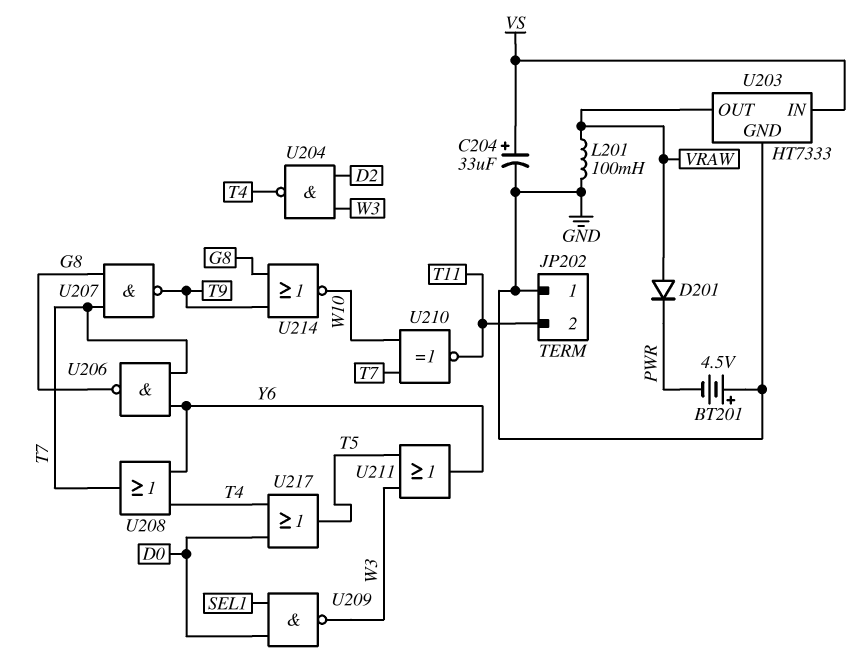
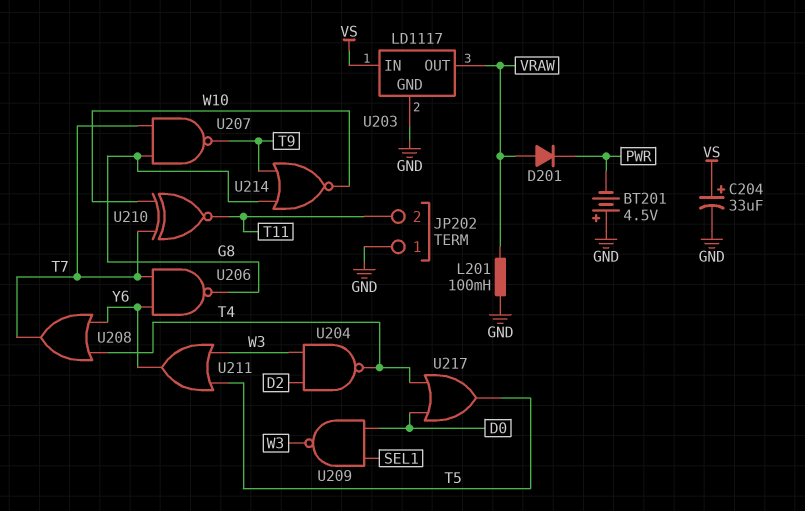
U203: HT7333 -> LD1117

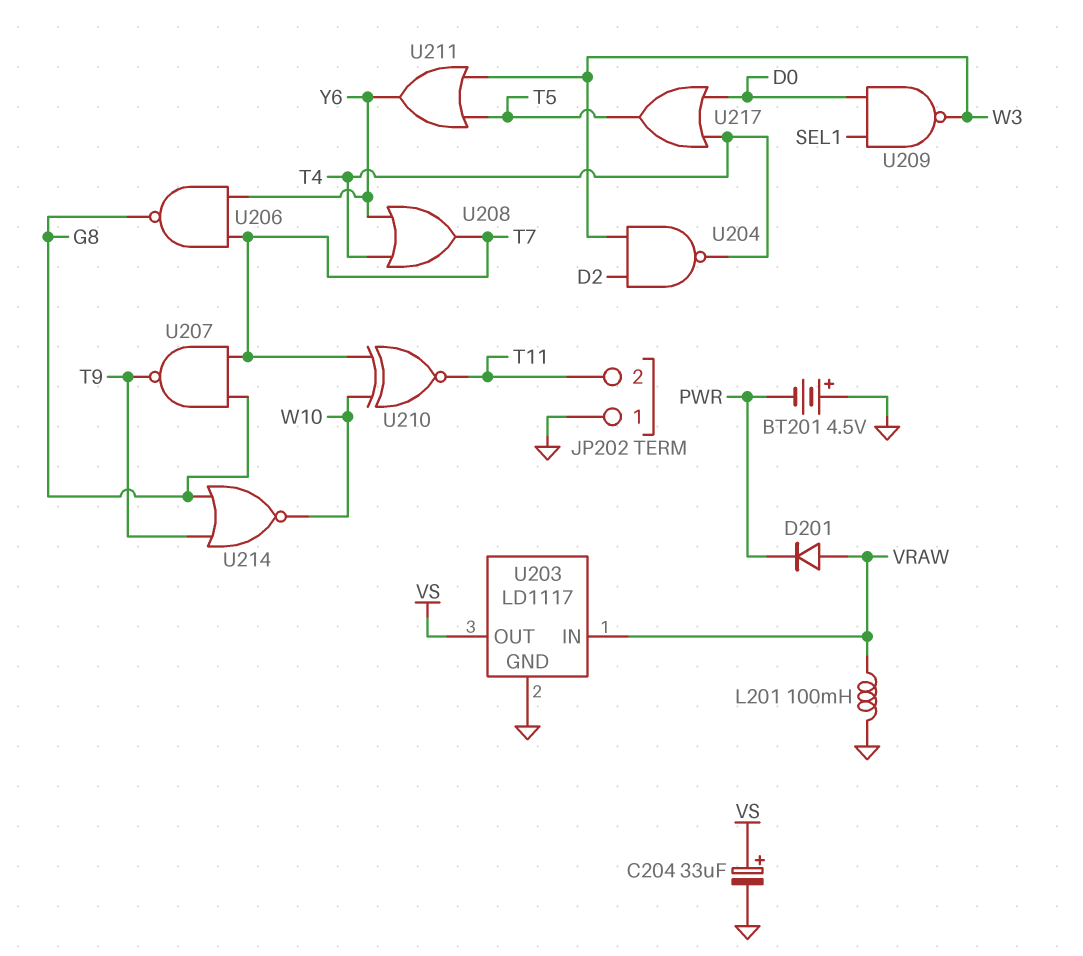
U203 pin IN: VS -> VRAW
U203 pin OUT: VRAW -> VS

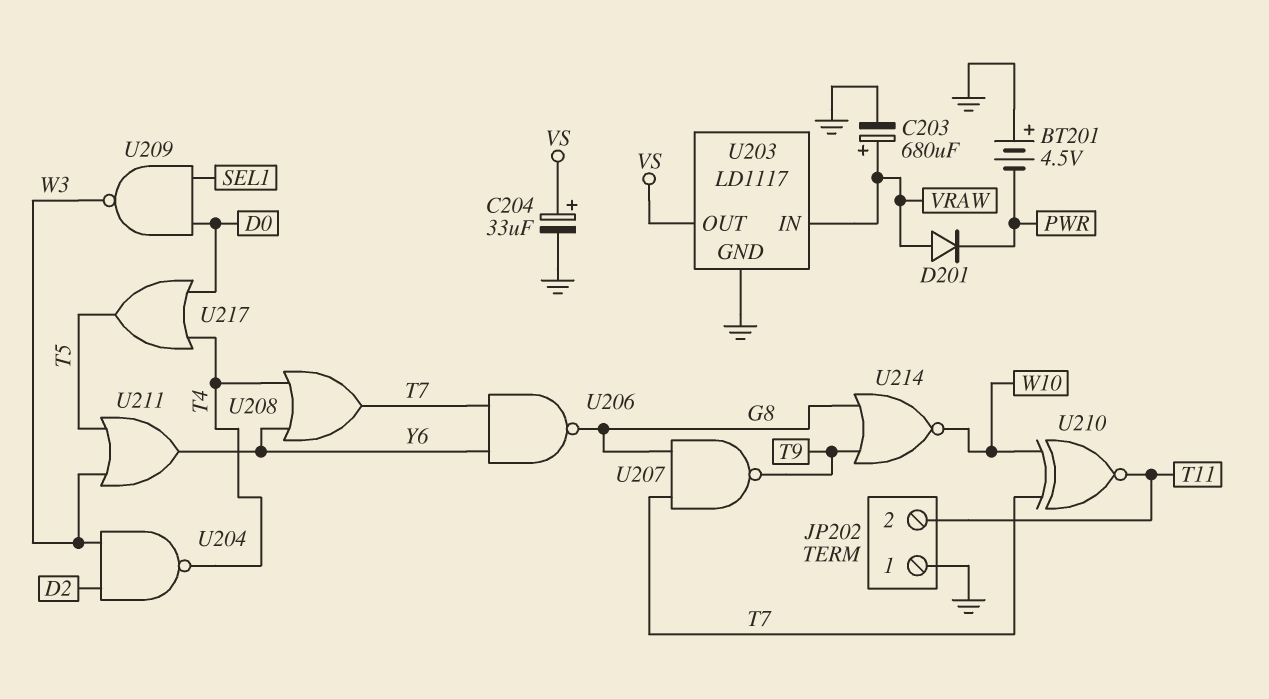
C203: none -> 680uF (plus VRAW, minus GND)
L201: 100mH (GND, VRAW) -> none

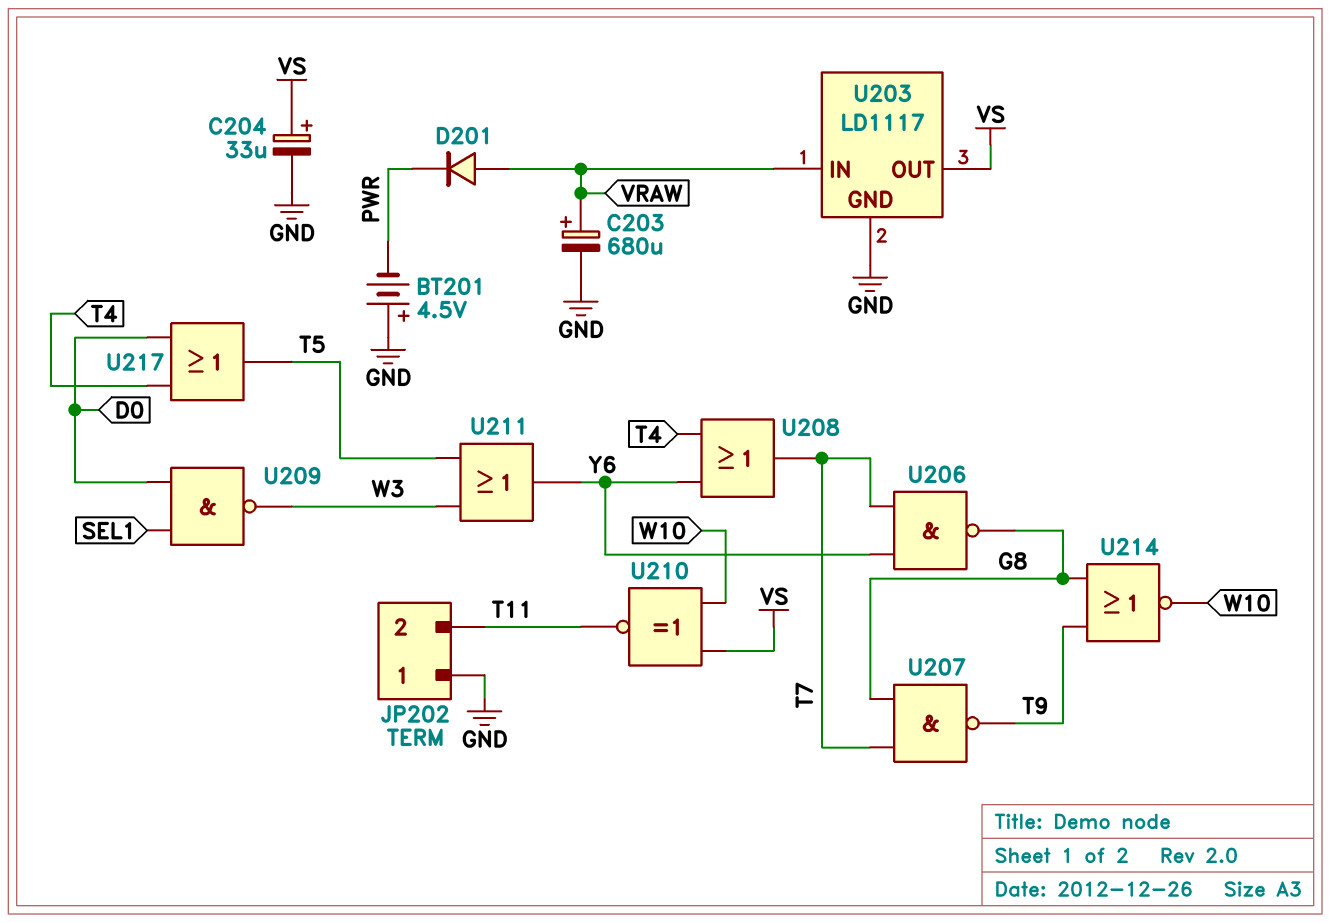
U204: NAND (in D2, in W3, out T4) -> none
U210: XNOR (in T7, in W10, out T11) -> XNOR (in VS, in W10, out T11)

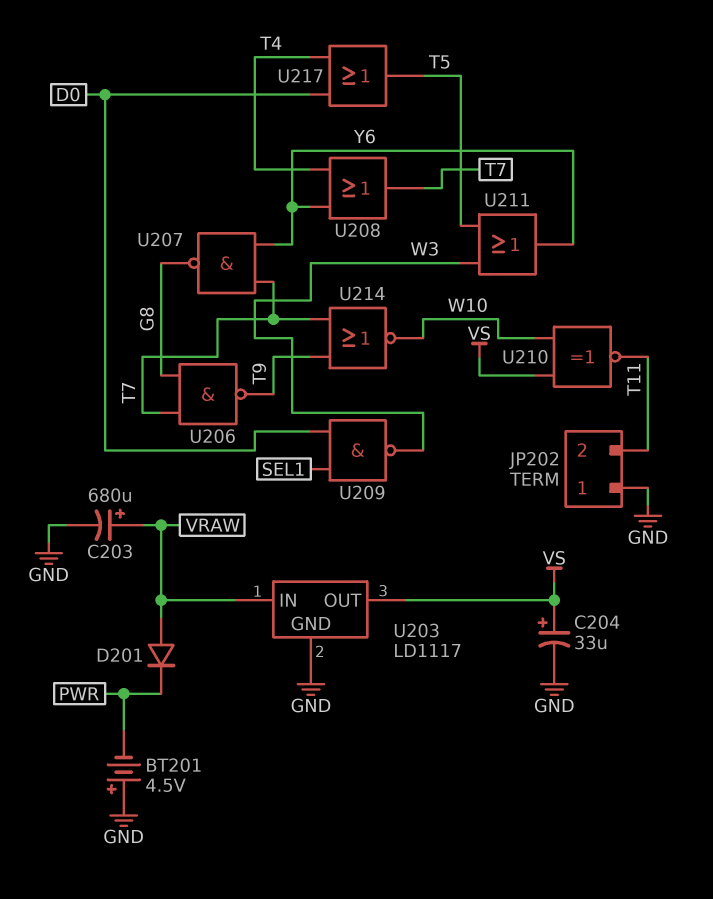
U206: NAND (in T7, in Y6, out G8) -> NAND (in G8, in T7, out T9)
U207: NAND (in G8, in T7, out T9) -> NAND (in T7, in Y6, out G8)
U214: NOR (in G8, in T9, out W10) -> NOR (in T7, in T9, out W10)

